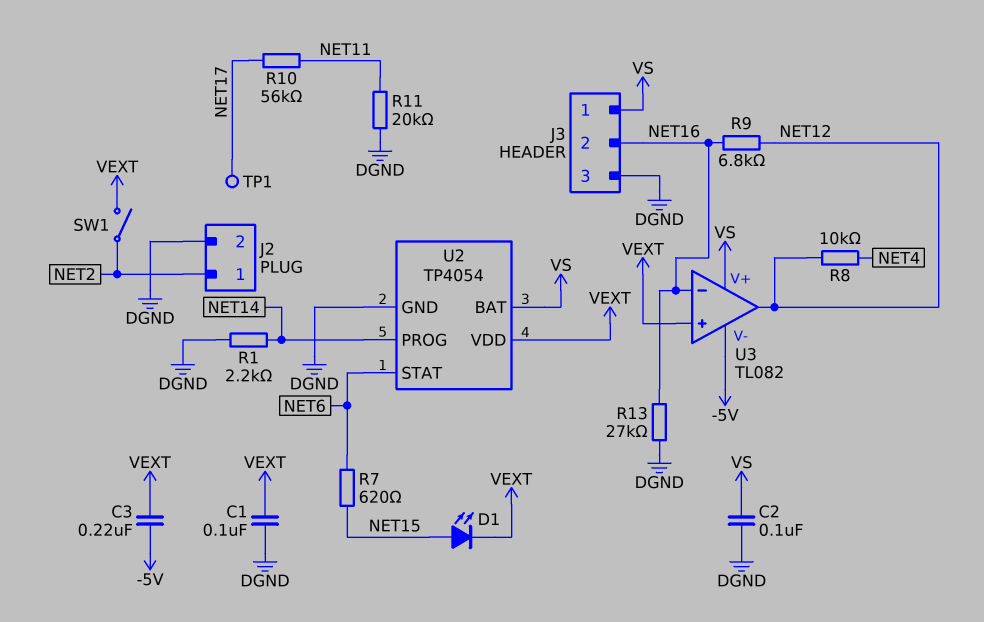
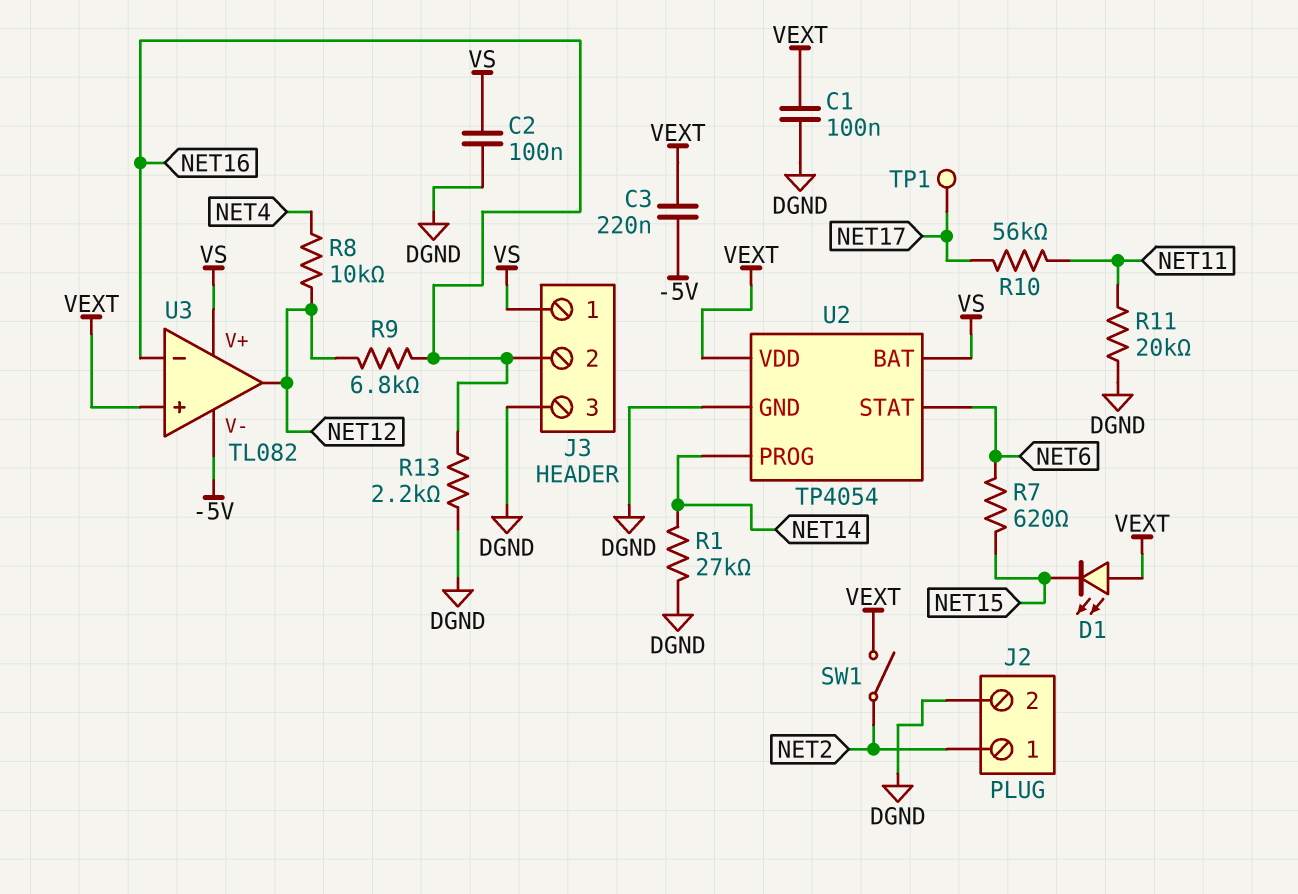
D1: LED (A NET15, K VEXT) -> LED (A VEXT, K NET15)
R1: 2.2k (DGND, NET14) -> 27k (DGND, NET14)
R13: 27k (DGND, NET16) -> 2.2k (DGND, NET16)

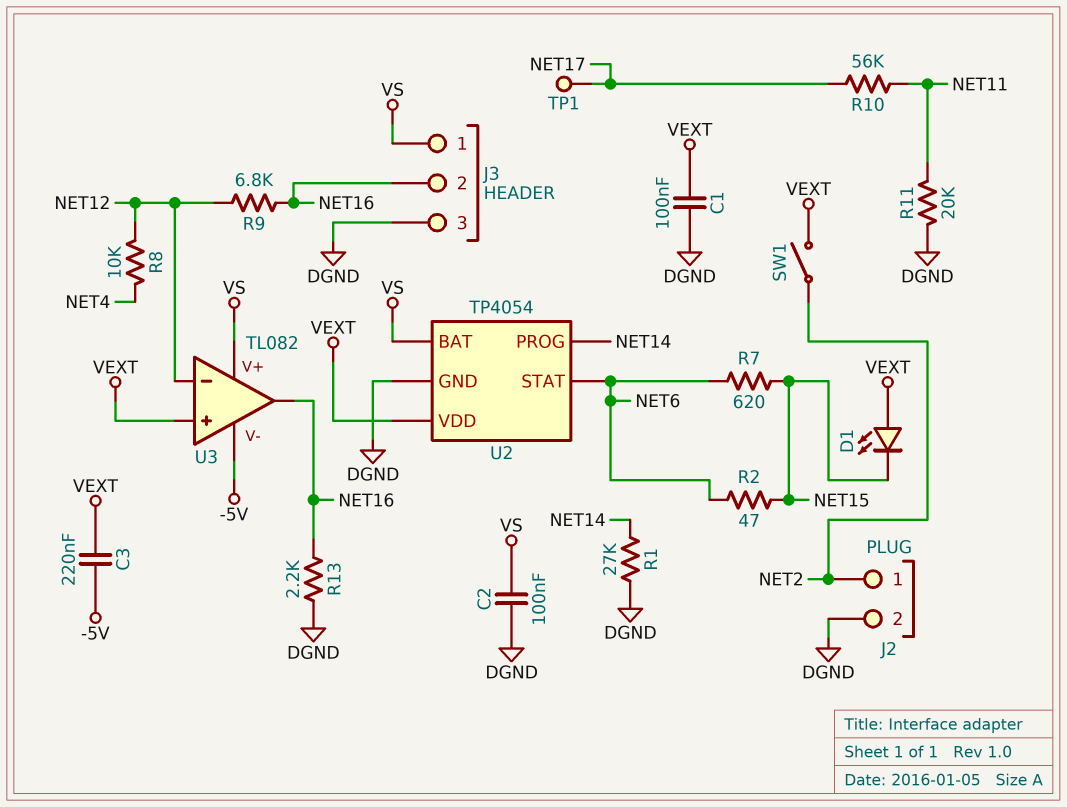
R2: none -> 47 (NET6, NET15)
U3 pin in-: NET16 -> NET12
U3 pin out: NET12 -> NET16

